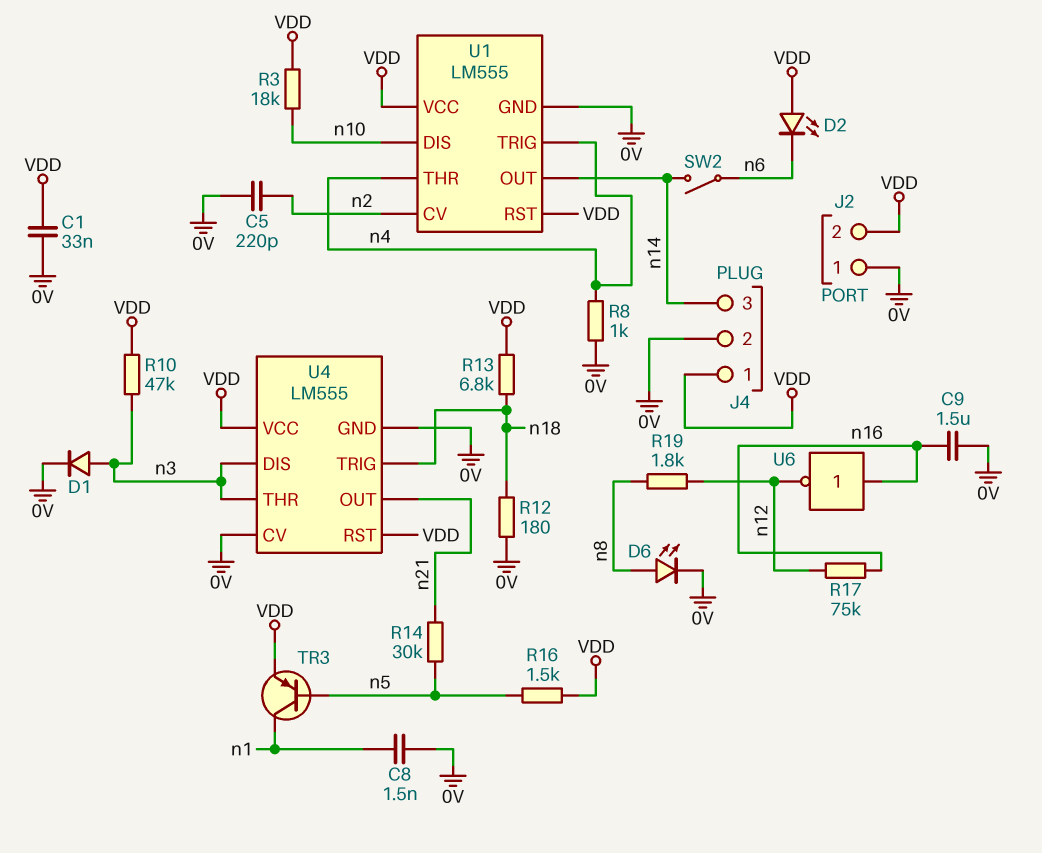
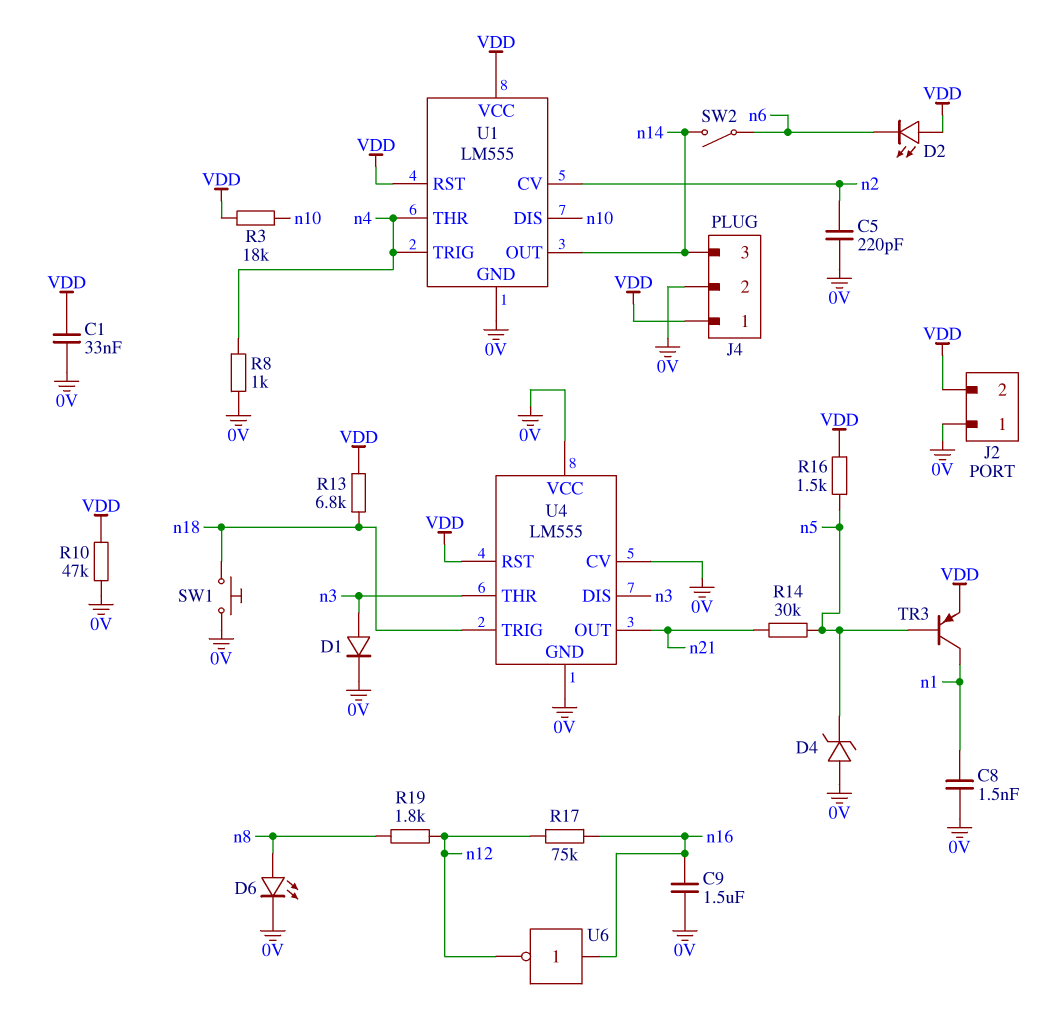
D4: none -> zener (A 0V, K n5)
R10: 47k (VDD, n3) -> 47k (0V, VDD)
R12: 180 (0V, n18) -> none
SW1: none -> button (0V, n18)
U4 pin VCC: VDD -> 0V

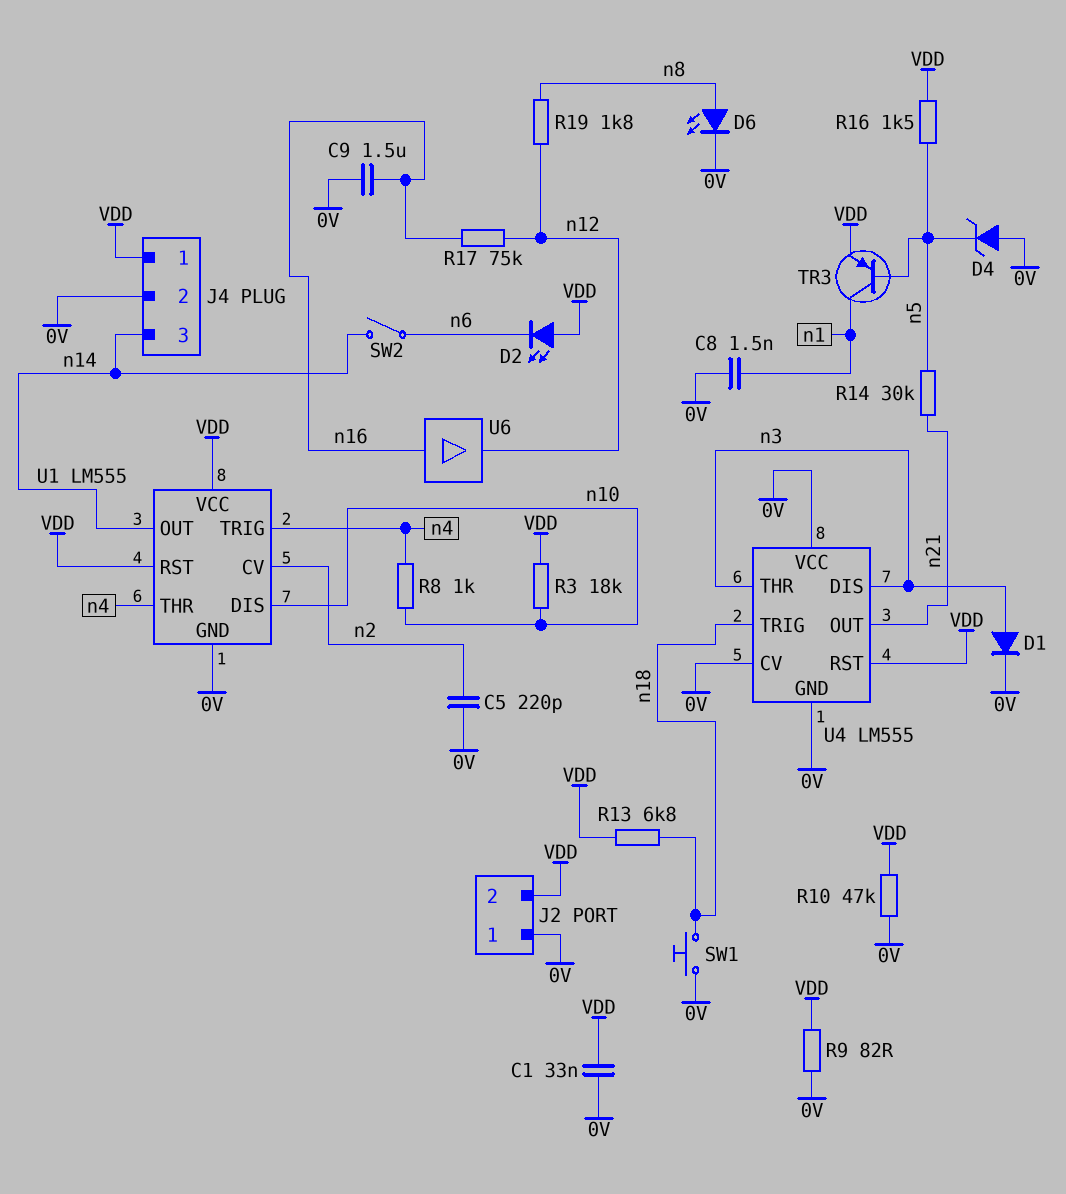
R8: 1k (0V, n4) -> 1k (n4, n10)
R9: none -> 82 (0V, VDD)
U6: NOT (in n16, out n12) -> buffer (in n16, out n12)

